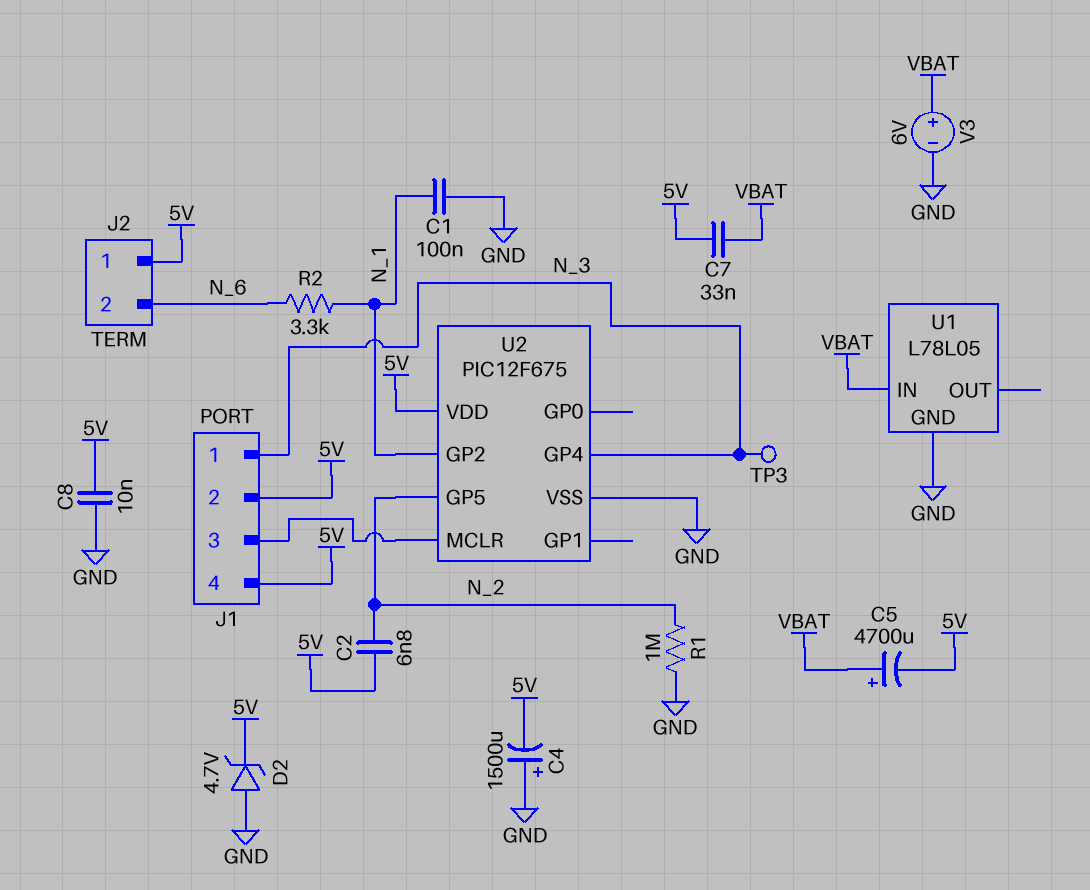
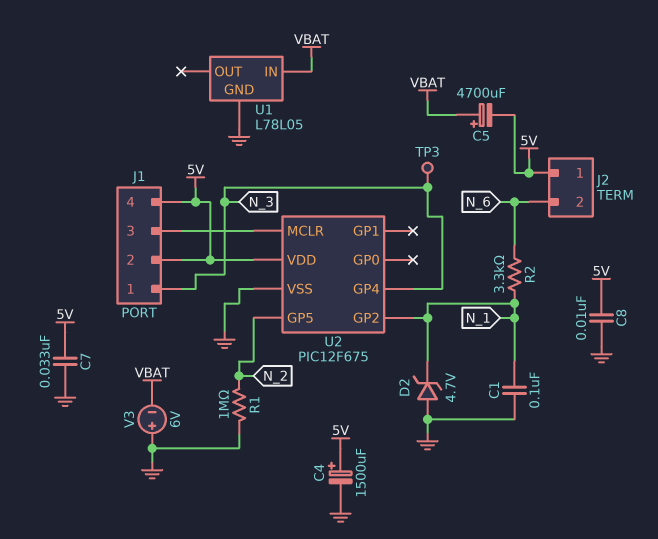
C2: 6.8nF (5V, N_2) -> none
C4: 1500uF (plus GND, minus 5V) -> 1500uF (plus 5V, minus GND)
C7: 33nF (5V, VBAT) -> 33nF (5V, GND)
D2: zener 4.7V (A GND, K 5V) -> zener 4.7V (A GND, K N_1)
V3: 6V (plus VBAT, minus GND) -> 6V (plus GND, minus VBAT)

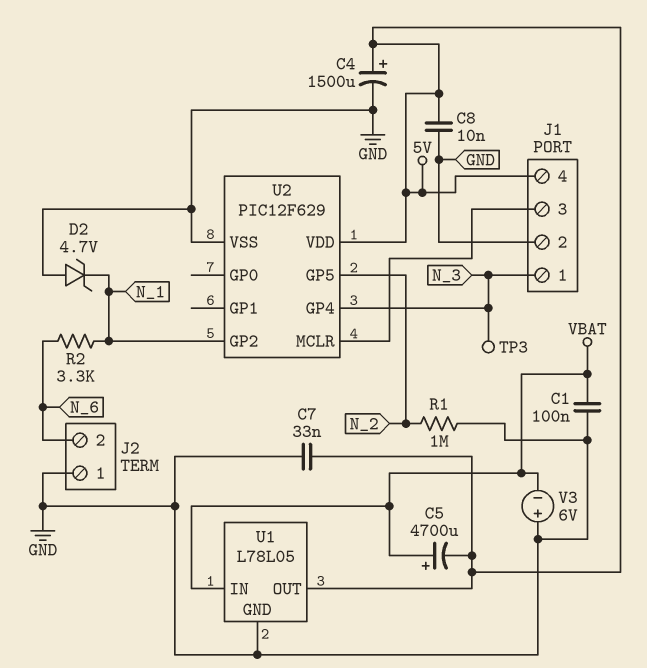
C1: 100nF (GND, N_1) -> 100nF (GND, VBAT)
J1 pin 2: 5V -> GND
J2 pin 1: 5V -> GND
U1 pin OUT: none -> 5V
U2: PIC12F675 -> PIC12F629

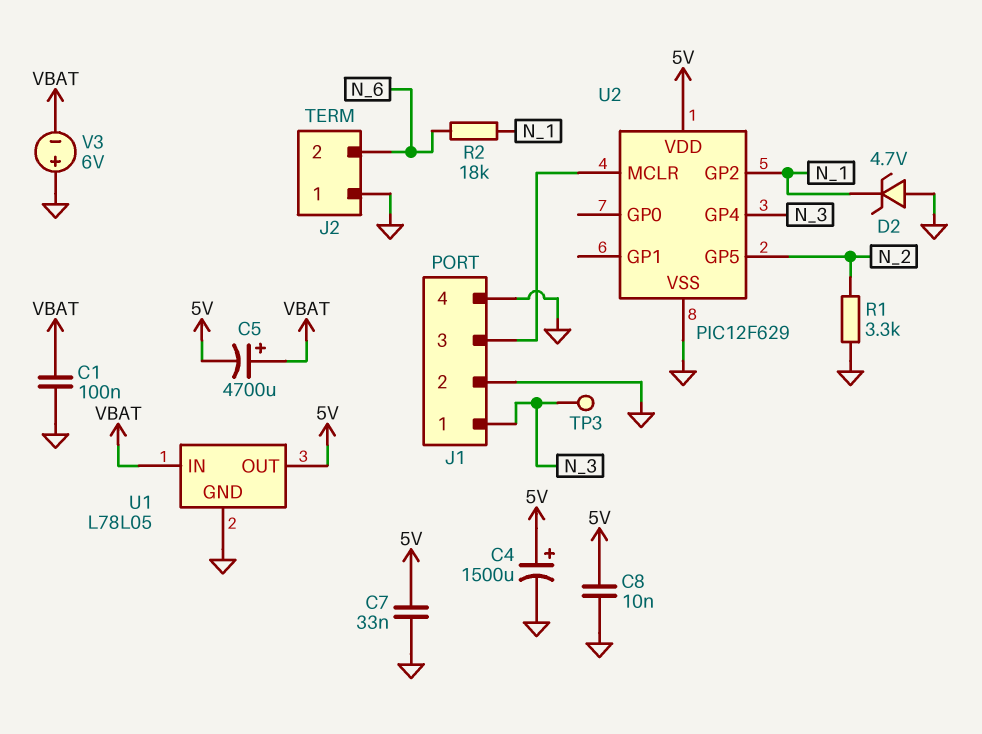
J1 pin 4: 5V -> GND
R1: 1M (GND, N_2) -> 3.3k (GND, N_2)
R2: 3.3k (N_1, N_6) -> 18k (N_1, N_6)

